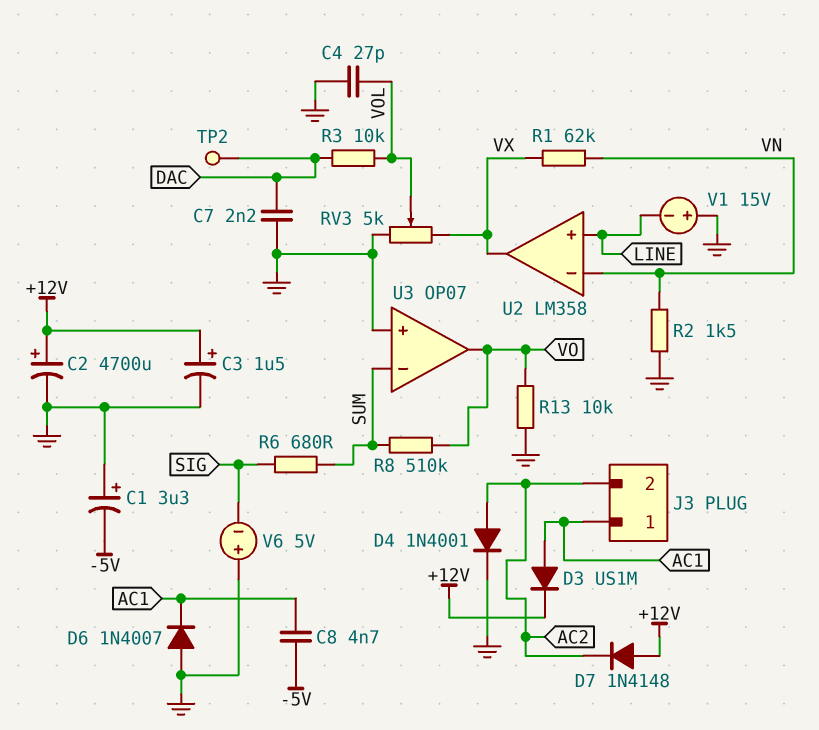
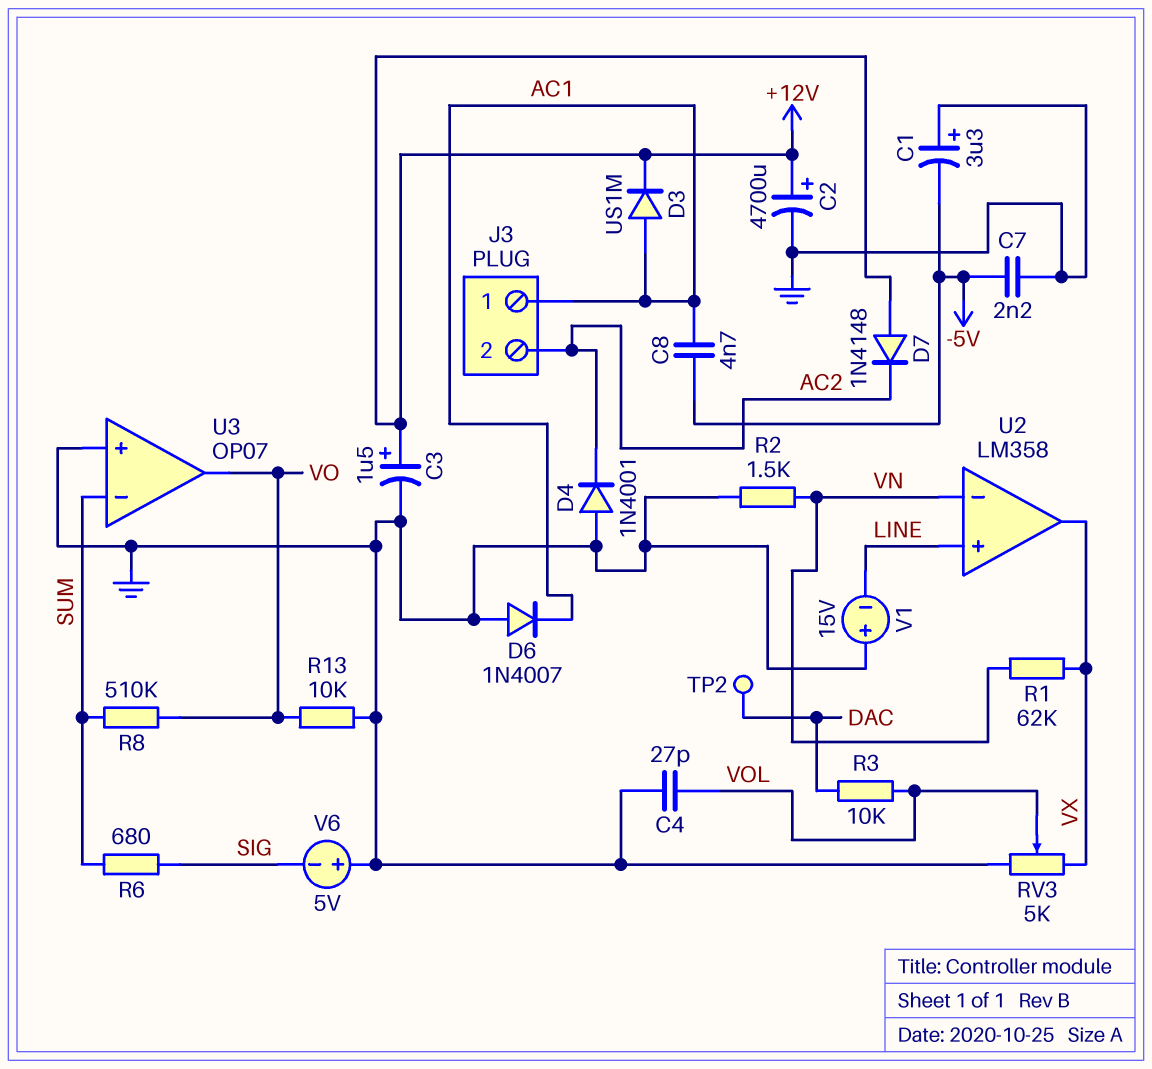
C7: 2.2nF (DAC, GND) -> 2.2nF (-5V, GND)
D4: diode 1N4001 (A AC2, K GND) -> diode 1N4001 (A GND, K AC2)

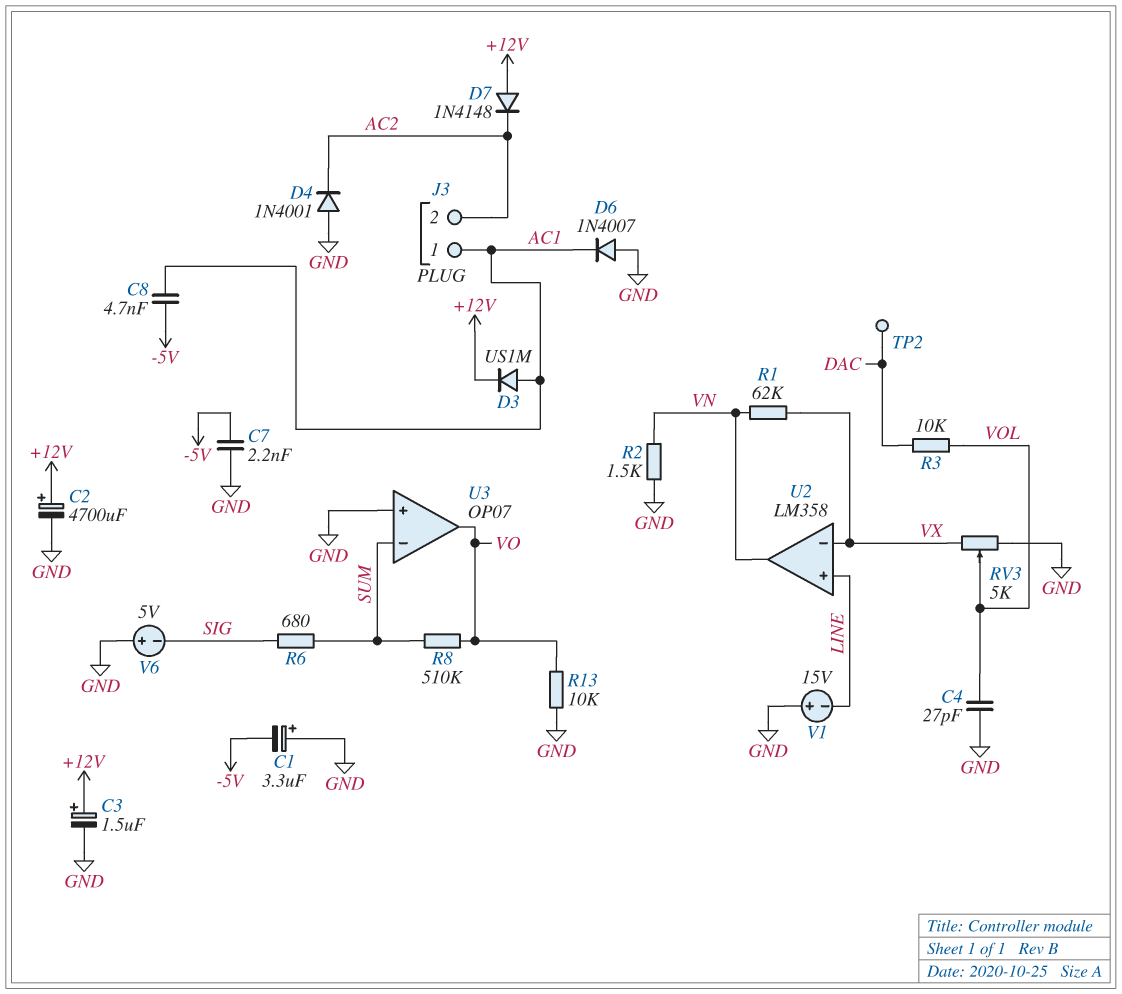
U2 pin in-: VN -> VX
U2 pin out: VX -> VN

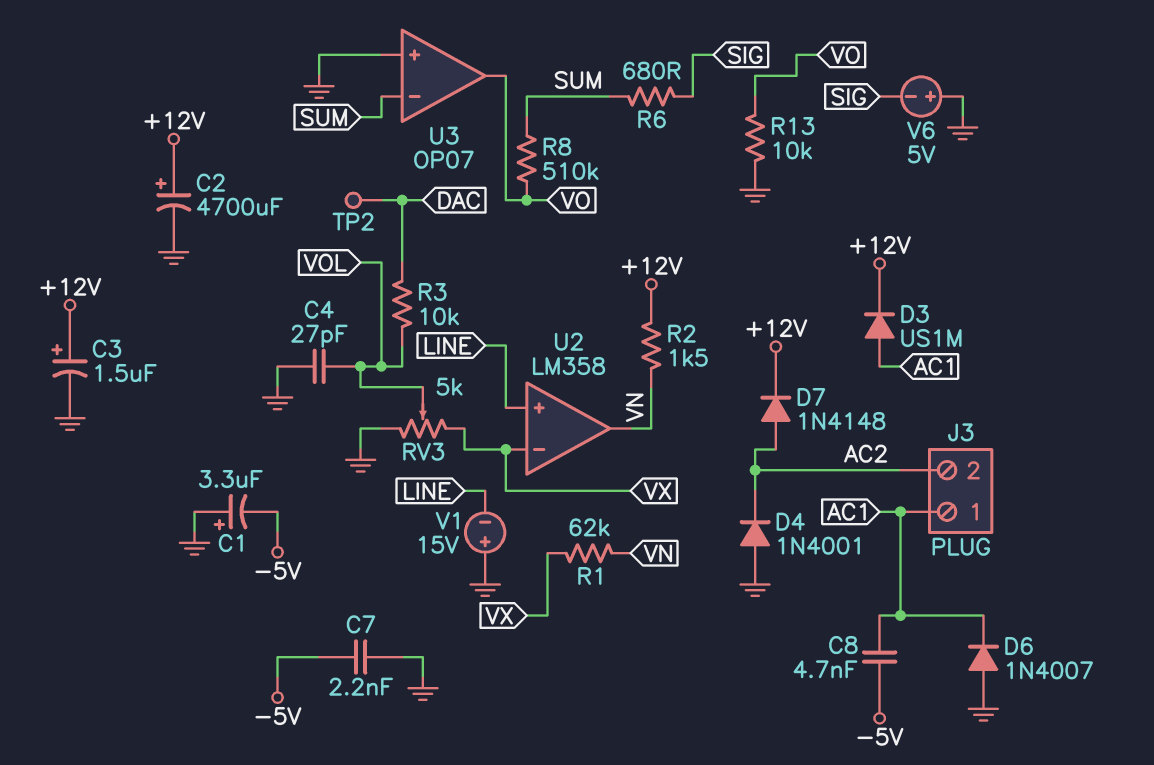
D7: diode 1N4148 (A +12V, K AC2) -> diode 1N4148 (A AC2, K +12V)
R2: 1.5k (GND, VN) -> 1.5k (+12V, VN)

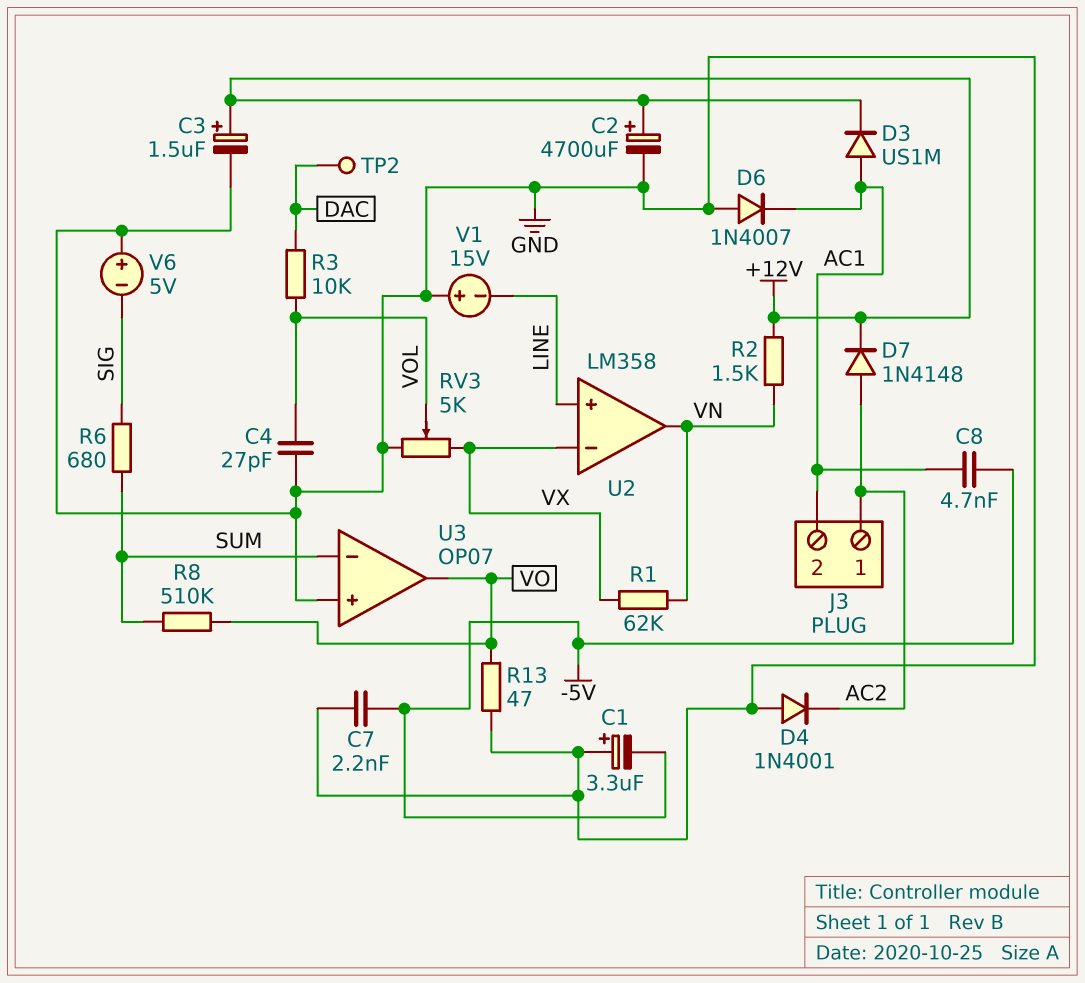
J3 pin 1: AC1 -> AC2
J3 pin 2: AC2 -> AC1
R13: 10k (GND, VO) -> 47 (GND, VO)

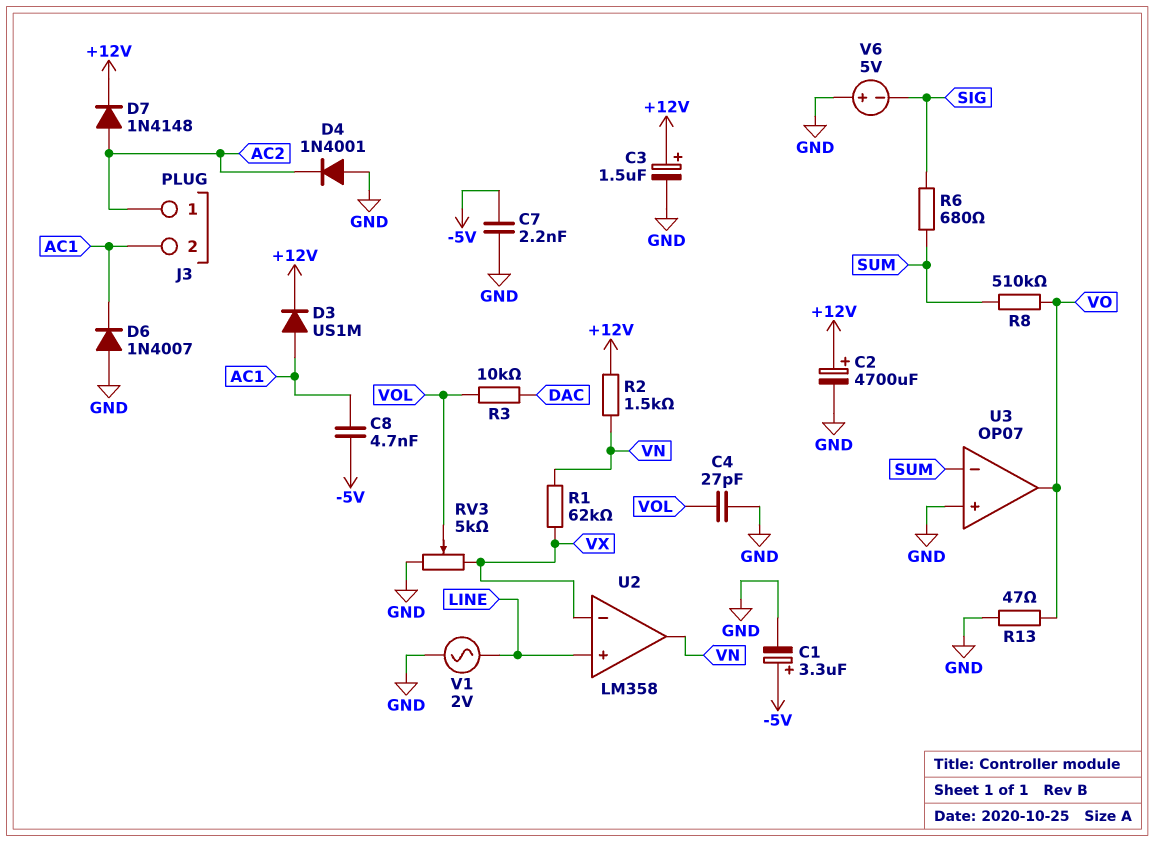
C1: 3.3uF (plus GND, minus -5V) -> 3.3uF (plus -5V, minus GND)
TP2: test point (DAC) -> none
V1: 15V (plus GND, minus LINE) -> AC 2V (GND, LINE)

